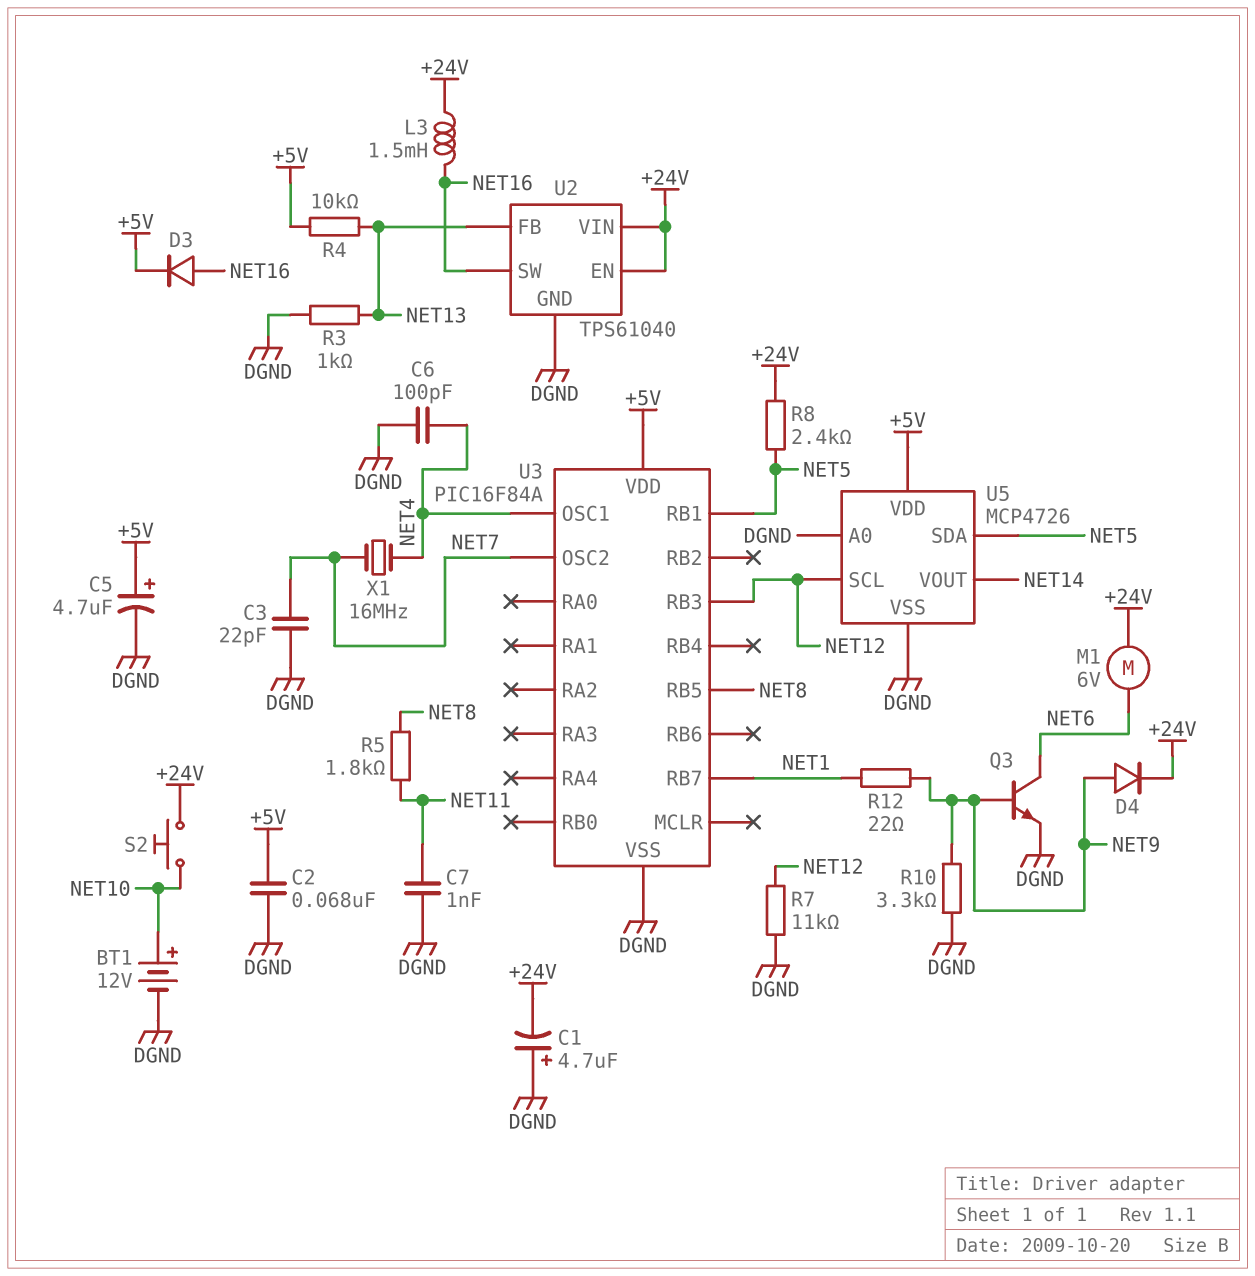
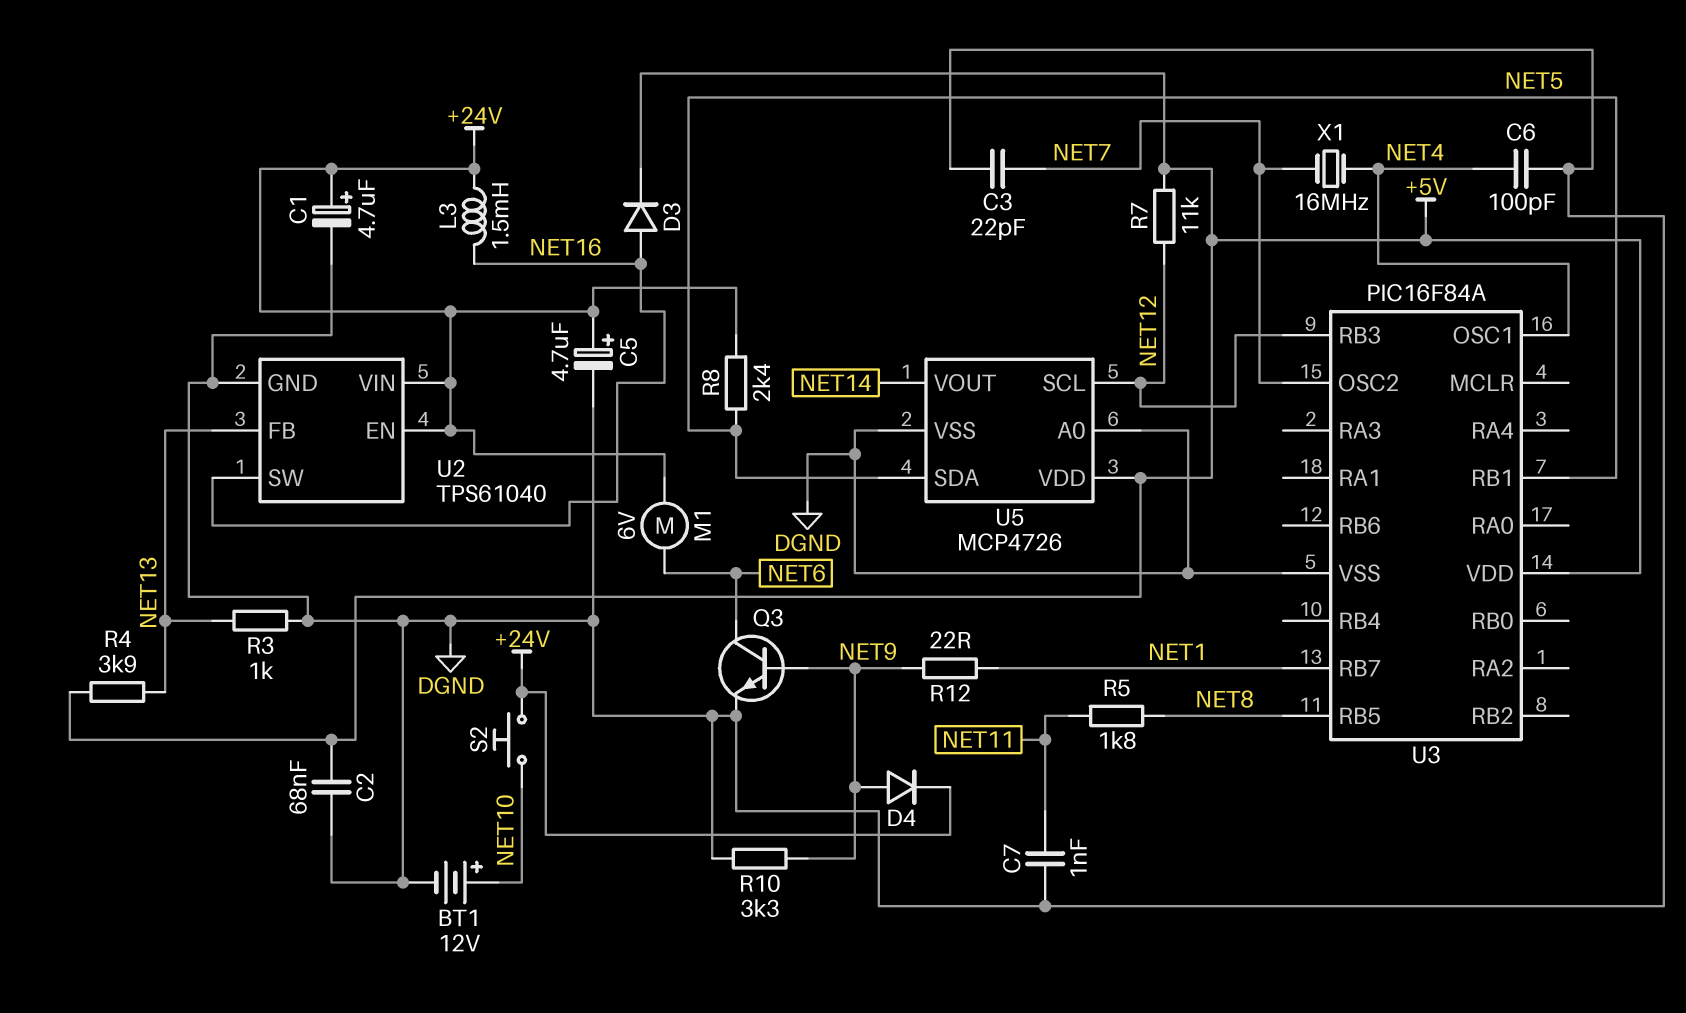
C1: 4.7uF (plus DGND, minus +24V) -> 4.7uF (plus +24V, minus DGND)
C5: 4.7uF (plus +5V, minus DGND) -> 4.7uF (plus +24V, minus DGND)
R4: 10k (+5V, NET13) -> 3.9k (+5V, NET13)
R7: 11k (DGND, NET12) -> 11k (+5V, NET12)

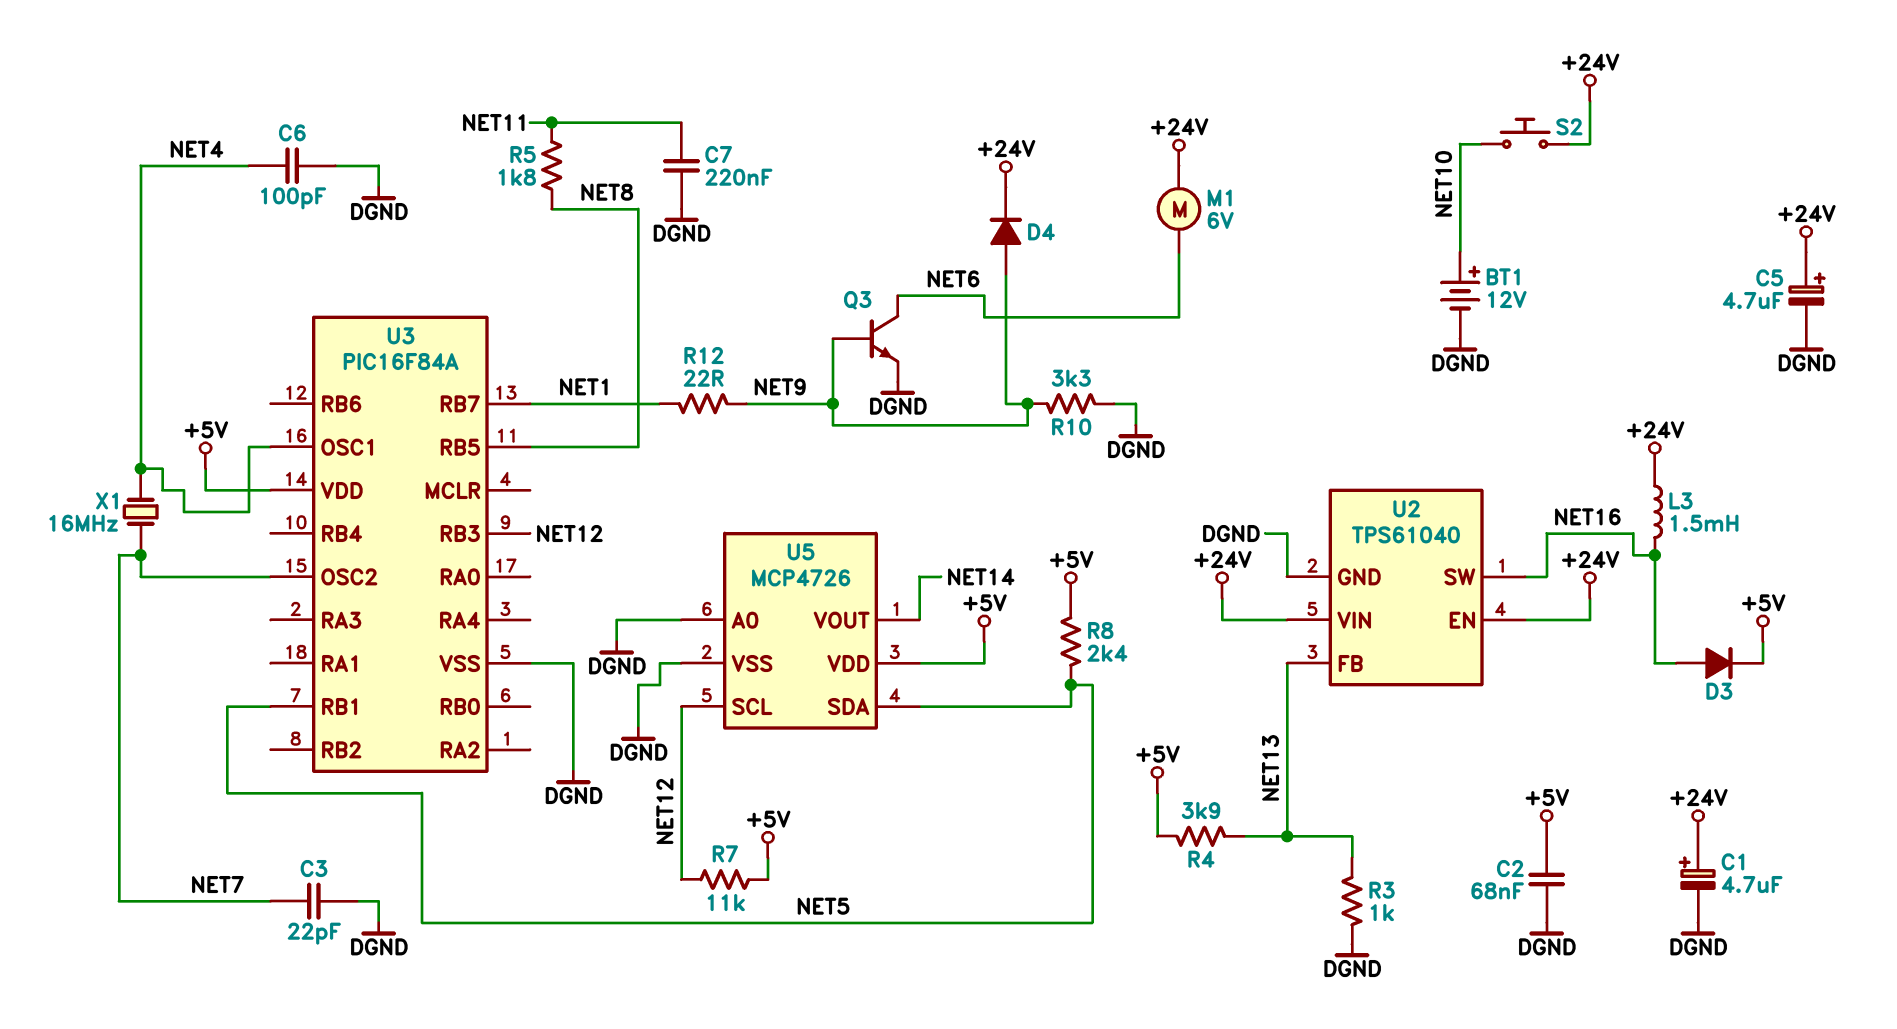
C7: 1nF (DGND, NET11) -> 220nF (DGND, NET11)
R8: 2.4k (+24V, NET5) -> 2.4k (+5V, NET5)

